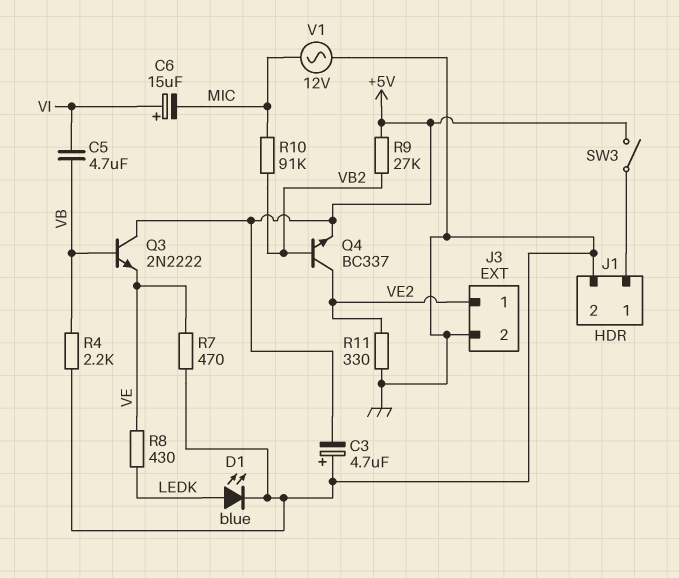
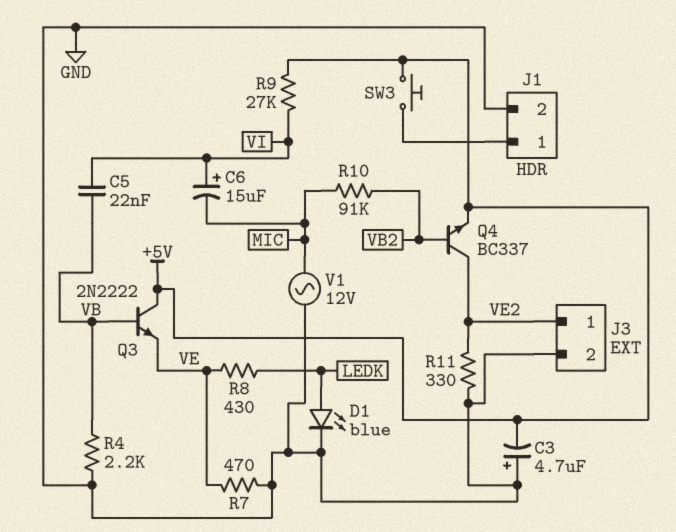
C5: 4.7uF (VB, VI) -> 22nF (VB, VI)
R9: 27k (+5V, VB2) -> 27k (+5V, VI)
SW3: switch (+5V, J1/1) -> button (+5V, J1/1)

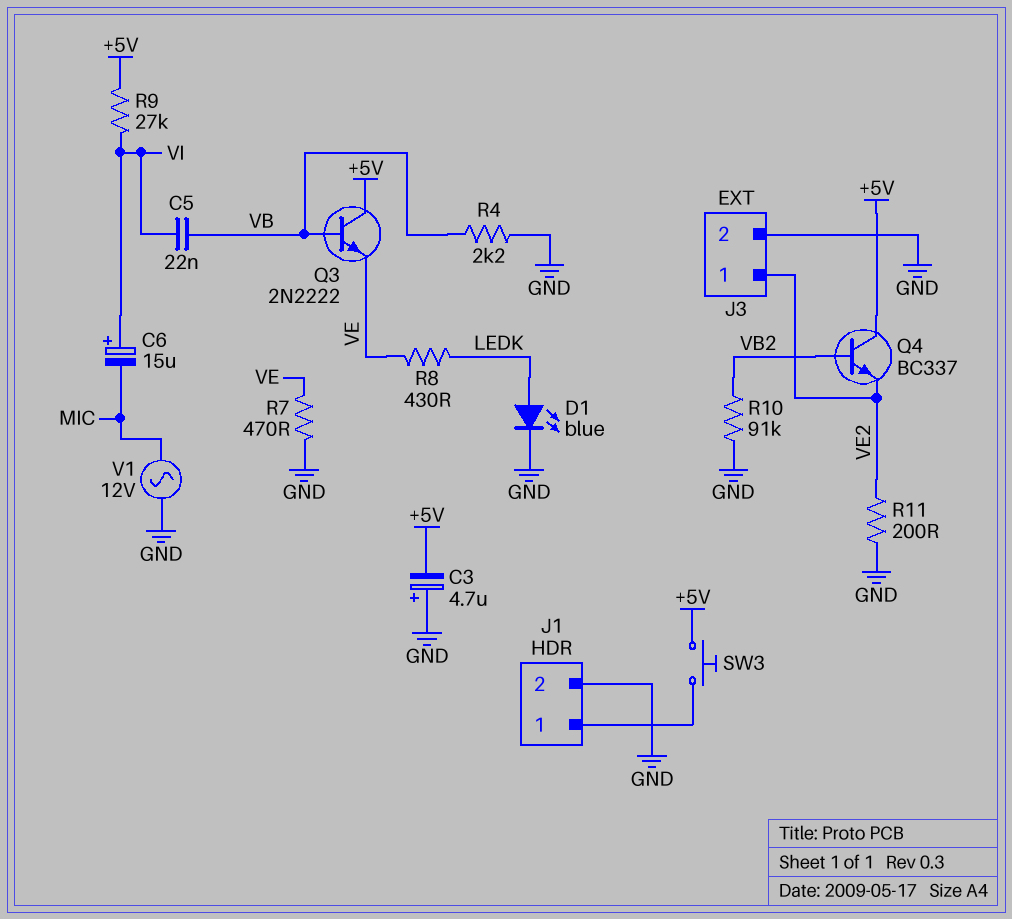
Q4: NPN BC337 (B VB2, C VE2, E +5V) -> NPN BC337 (B VB2, C +5V, E VE2)
R10: 91k (MIC, VB2) -> 91k (GND, VB2)
R11: 330 (GND, VE2) -> 200 (GND, VE2)

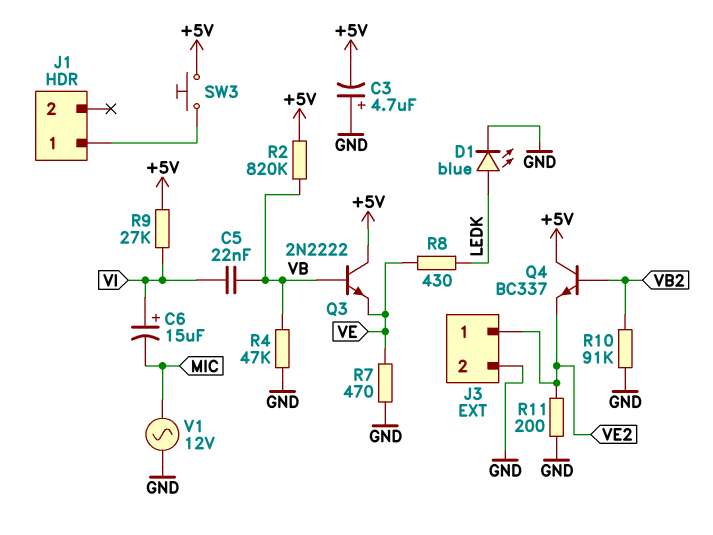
J1 pin 2: GND -> none
R2: none -> 820k (+5V, VB)
R4: 2.2k (GND, VB) -> 47k (GND, VB)

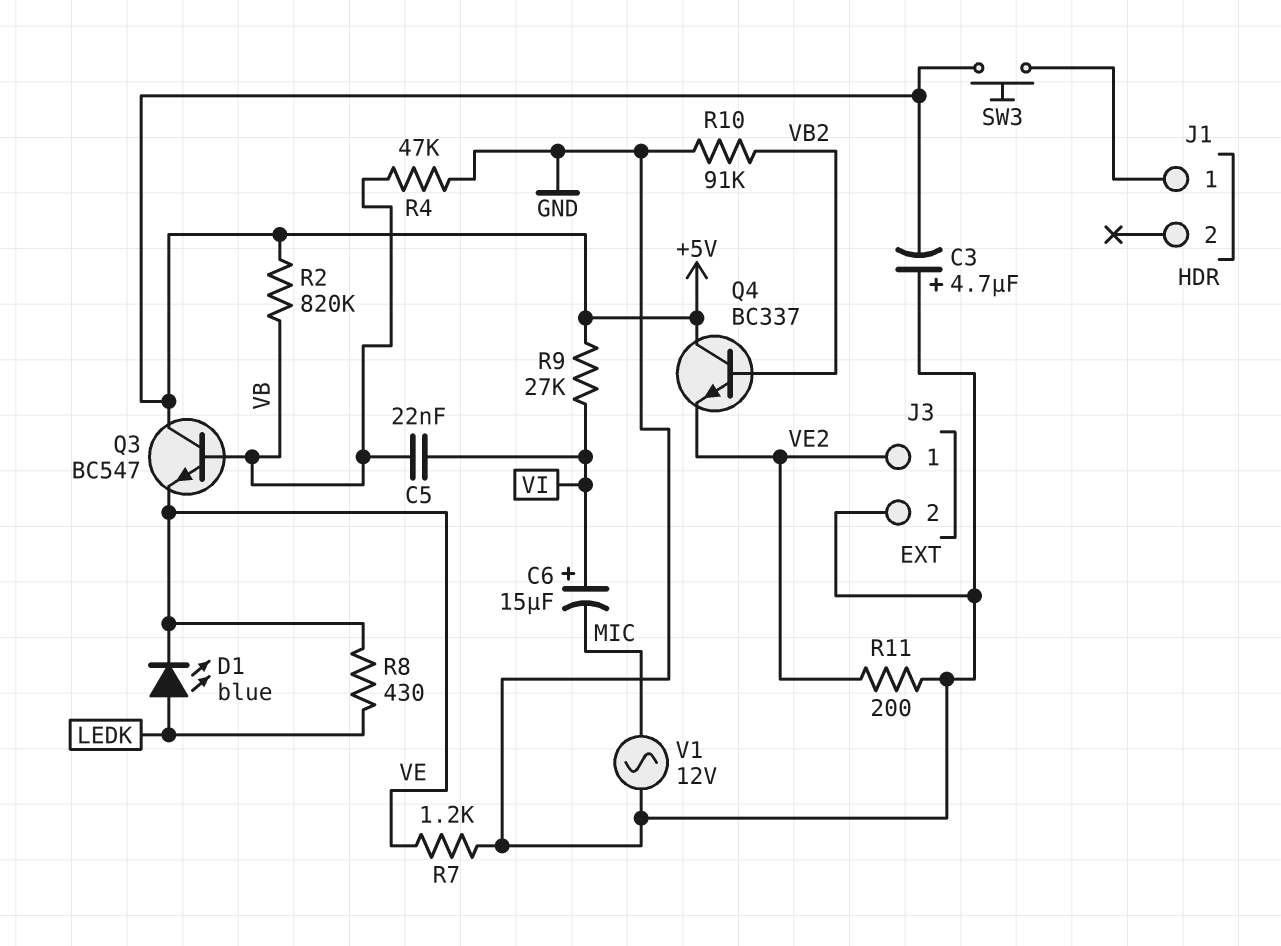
D1: LED blue (A LEDK, K GND) -> LED blue (A LEDK, K VE)
Q3: NPN 2N2222 (B VB, C +5V, E VE) -> NPN BC547 (B VB, C +5V, E VE)
R7: 470 (GND, VE) -> 1.2k (GND, VE)

